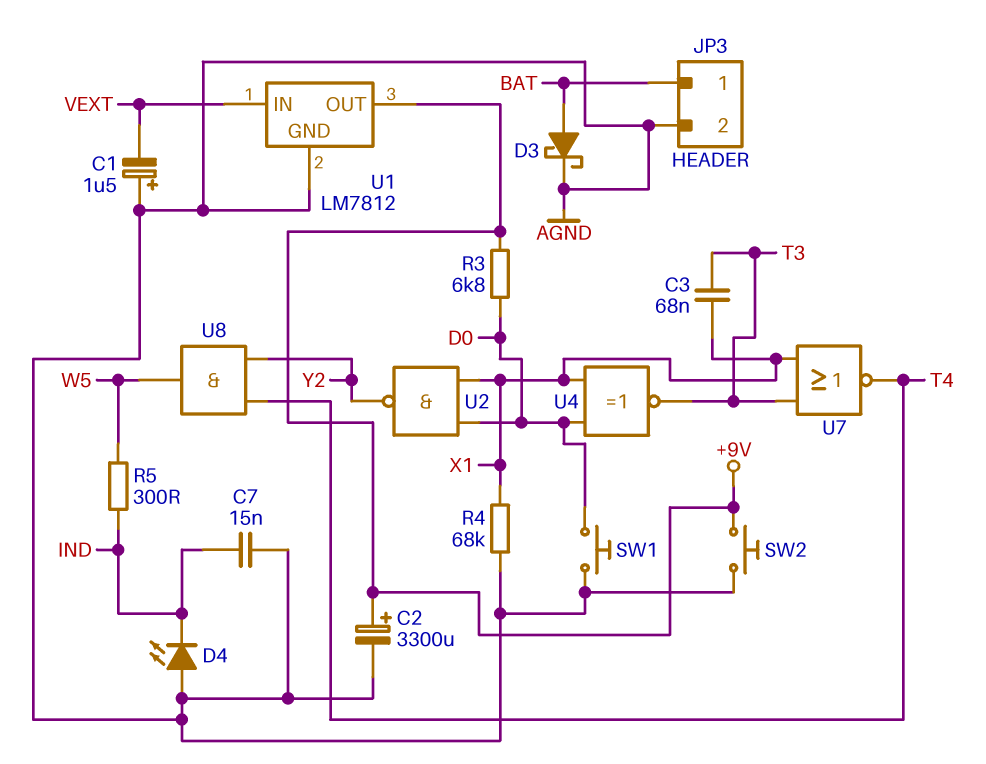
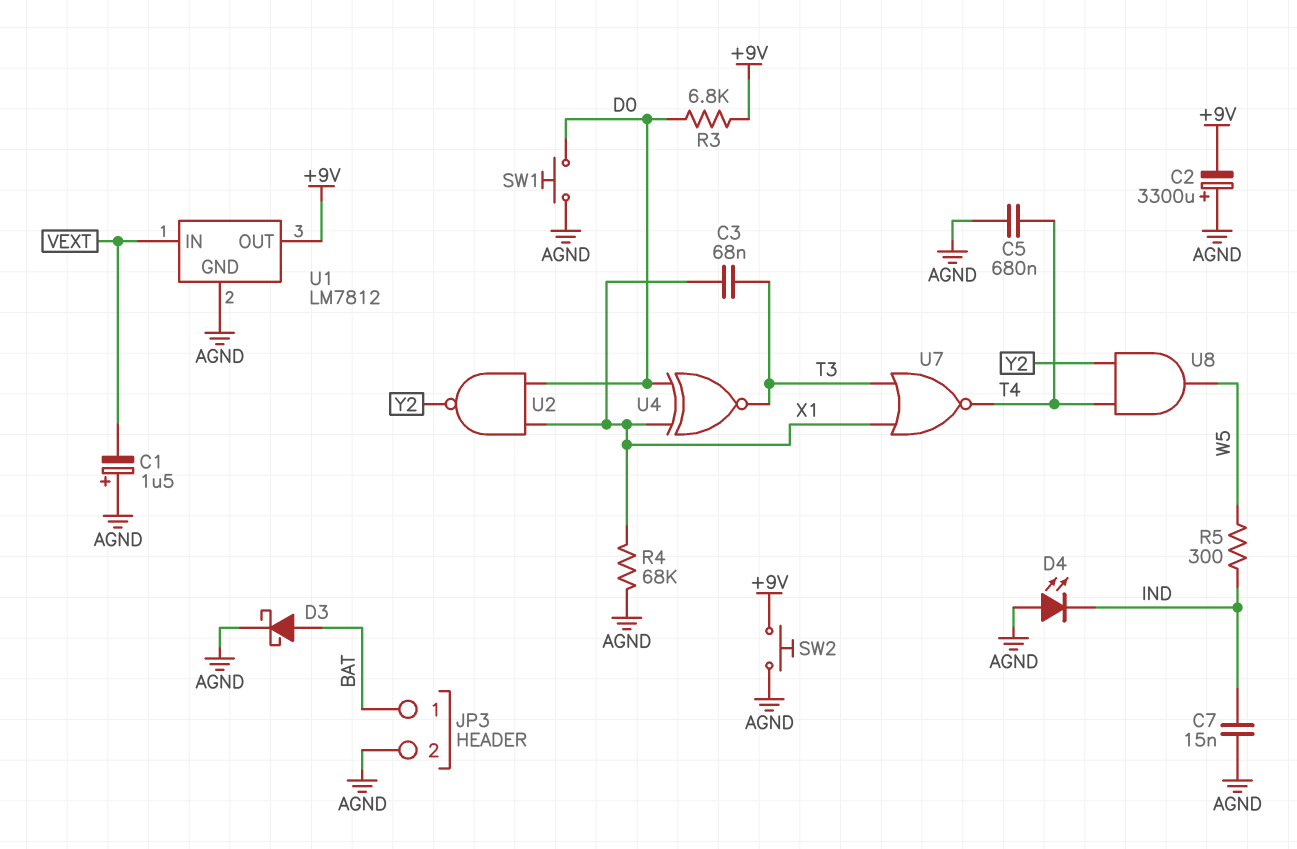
C2: 3300uF (plus +9V, minus AGND) -> 3300uF (plus AGND, minus +9V)
C5: none -> 680nF (AGND, T4)

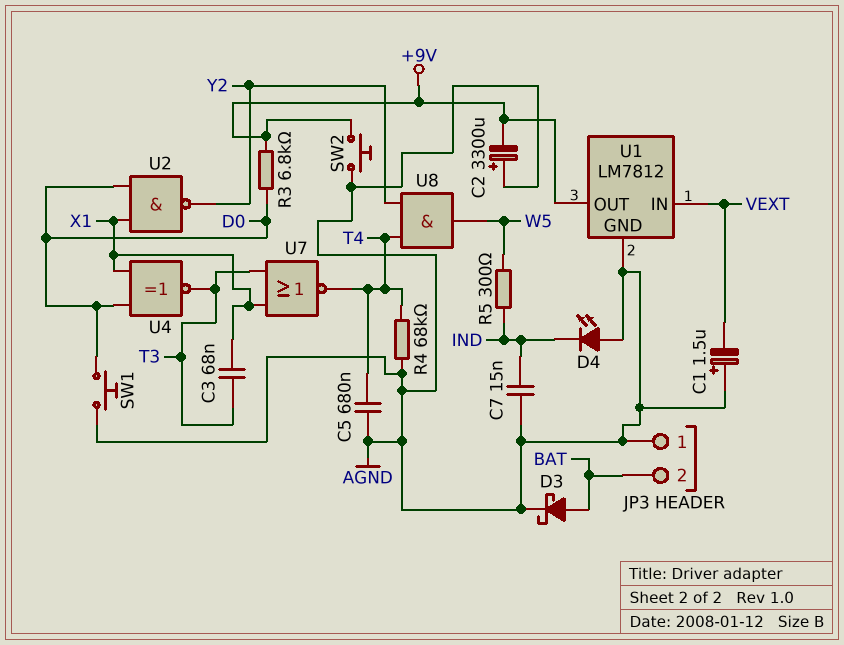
JP3 pin 1: BAT -> AGND
JP3 pin 2: AGND -> BAT
R4: 68k (AGND, X1) -> 68k (AGND, T4)

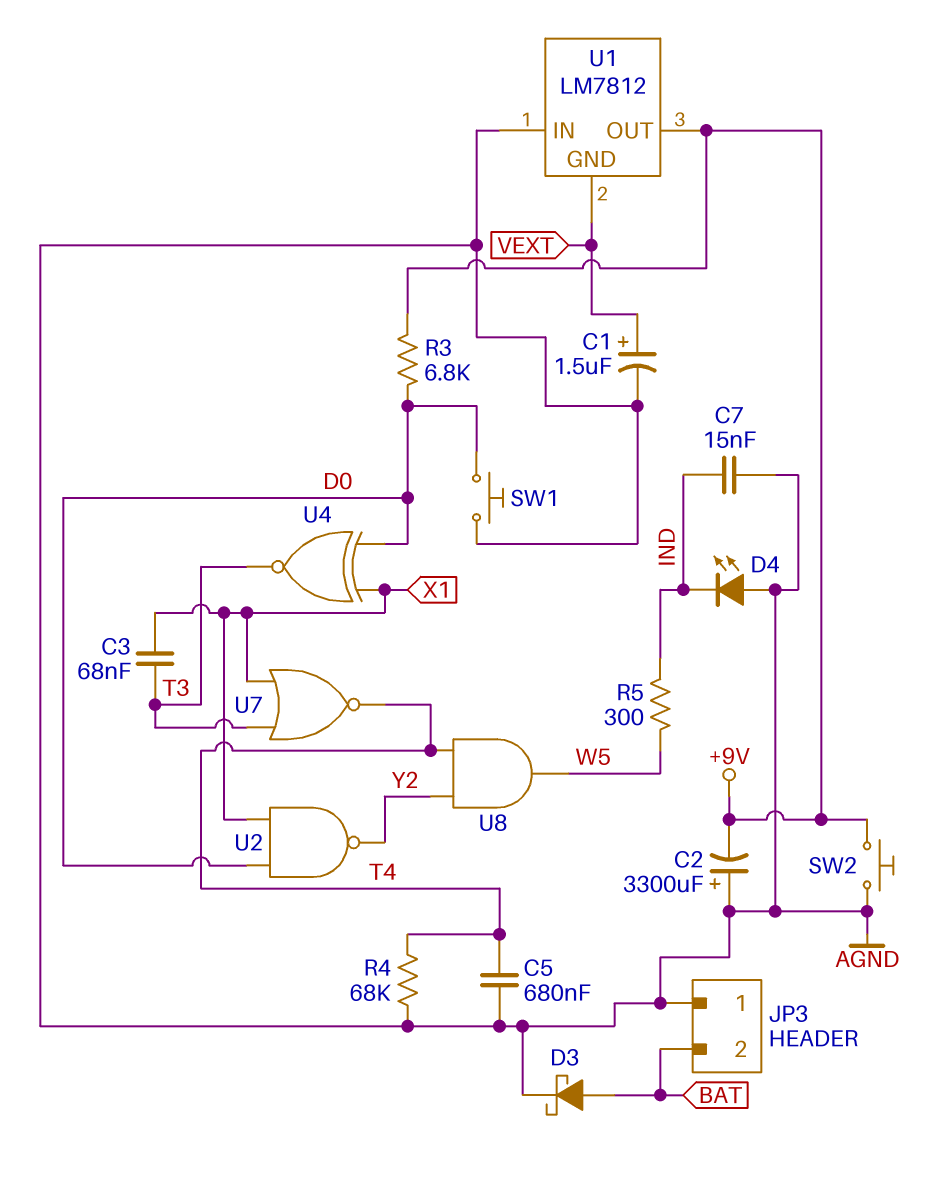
C1: 1.5uF (plus AGND, minus VEXT) -> 1.5uF (plus VEXT, minus AGND)
U1 pin GND: AGND -> VEXT
U1 pin IN: VEXT -> AGND

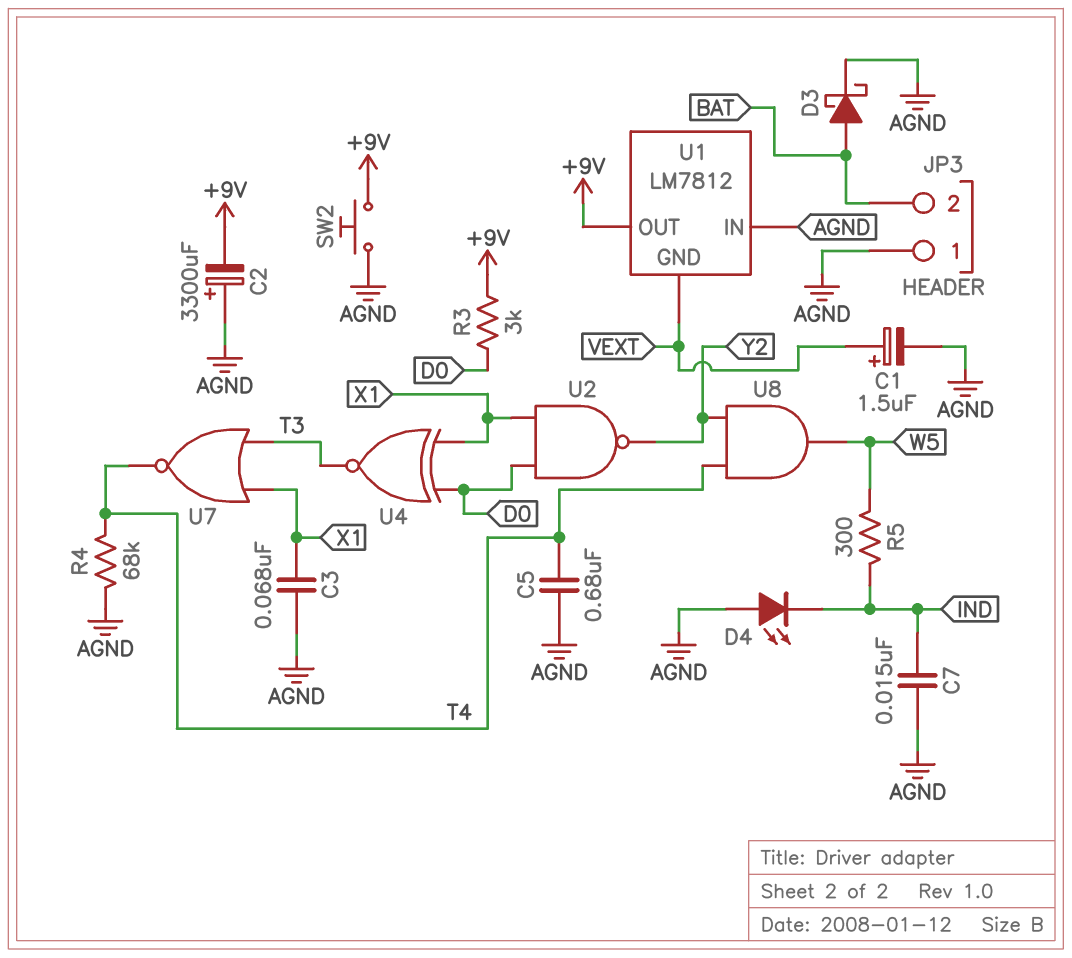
C3: 68nF (T3, X1) -> 68nF (AGND, X1)
R3: 6.8k (+9V, D0) -> 3k (+9V, D0)
SW1: button (AGND, D0) -> none

